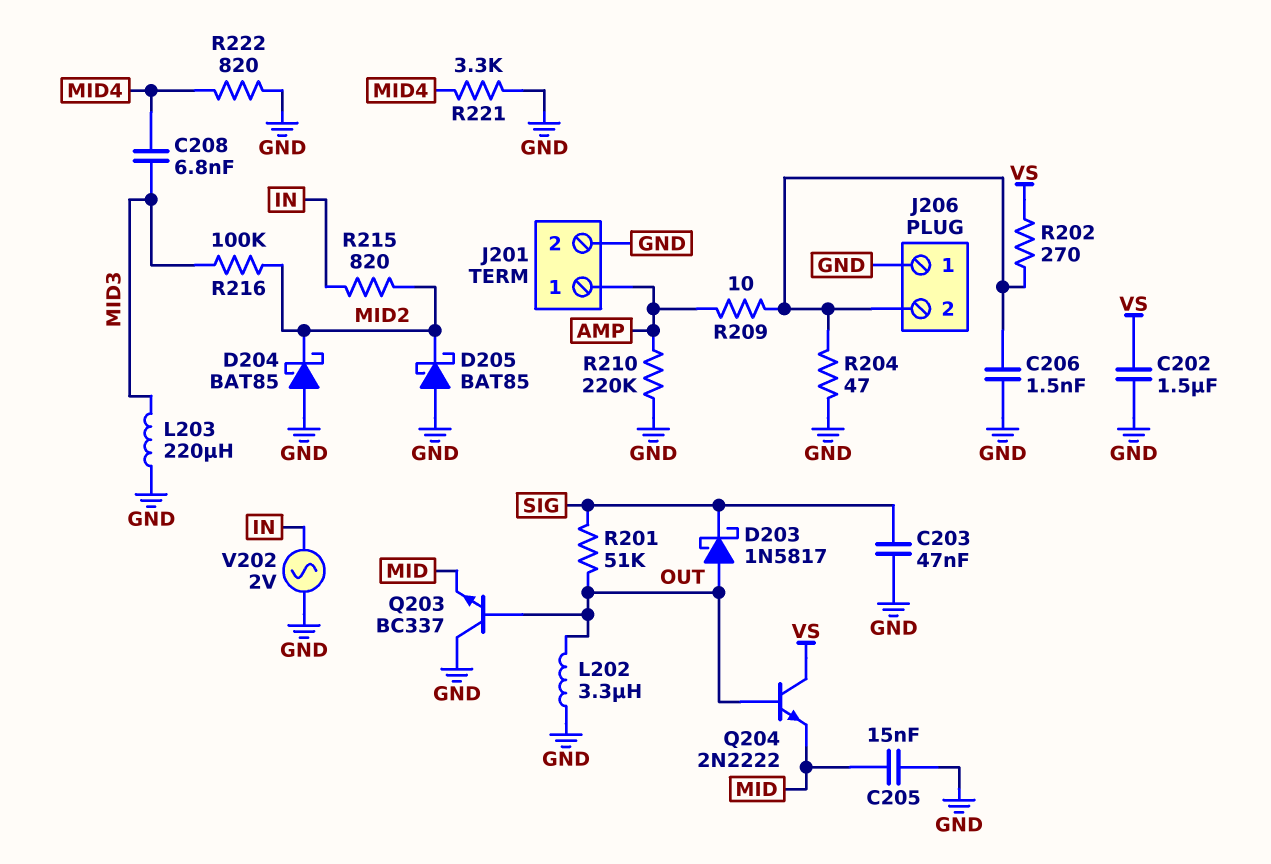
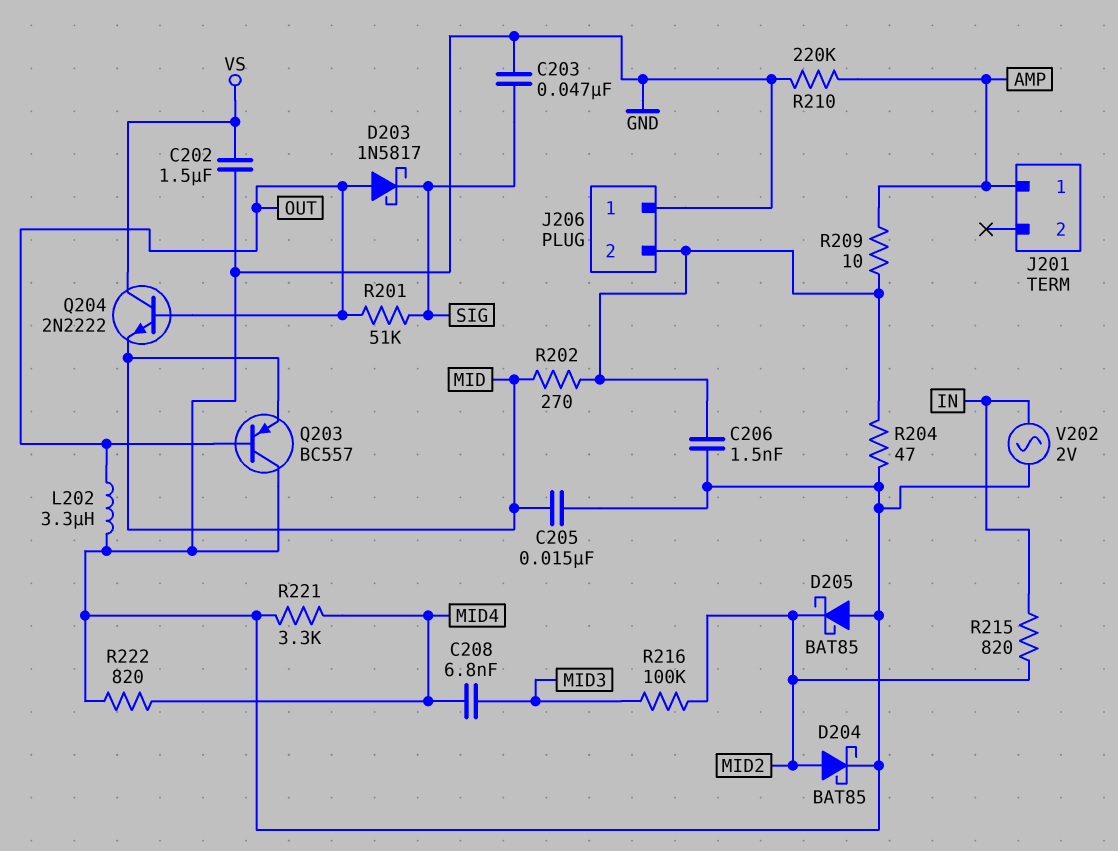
D204: schottky BAT85 (A GND, K MID2) -> schottky BAT85 (A MID2, K GND)
J201 pin 2: GND -> none
L203: 220uH (GND, MID3) -> none
Q203: NPN BC337 (B OUT, C GND, E MID) -> PNP BC557 (B OUT, C GND, E MID)
R202: 270 (J206/2, VS) -> 270 (J206/2, MID)

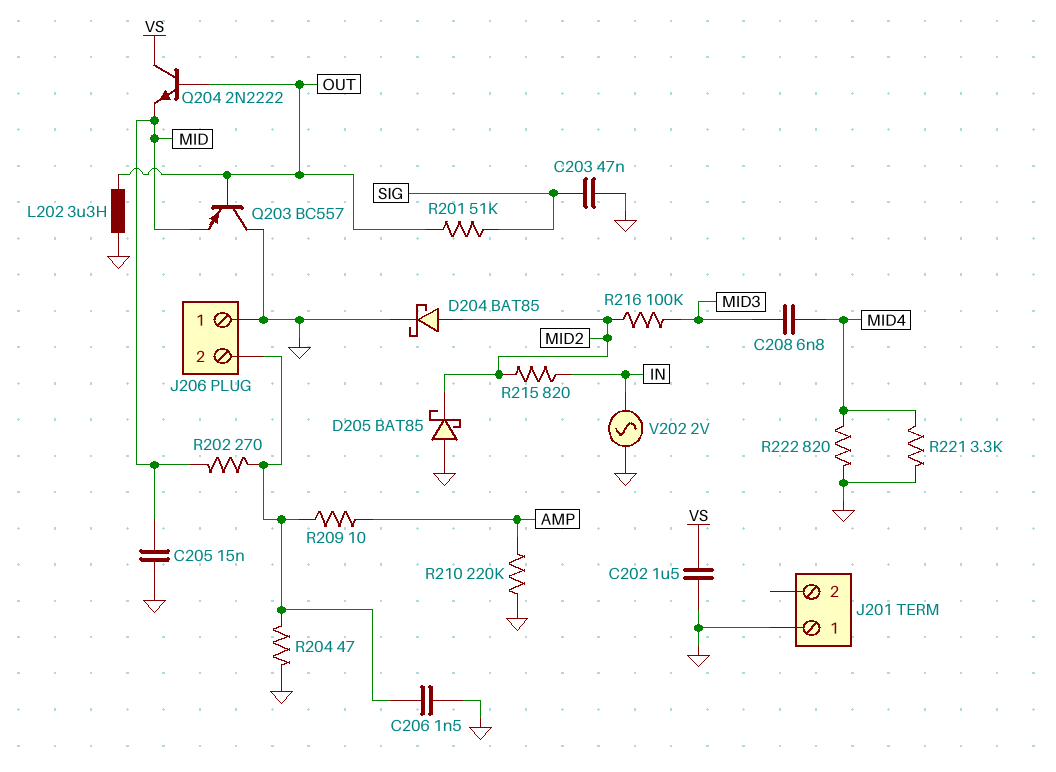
D203: schottky 1N5817 (A OUT, K SIG) -> none
J201 pin 1: AMP -> GND

